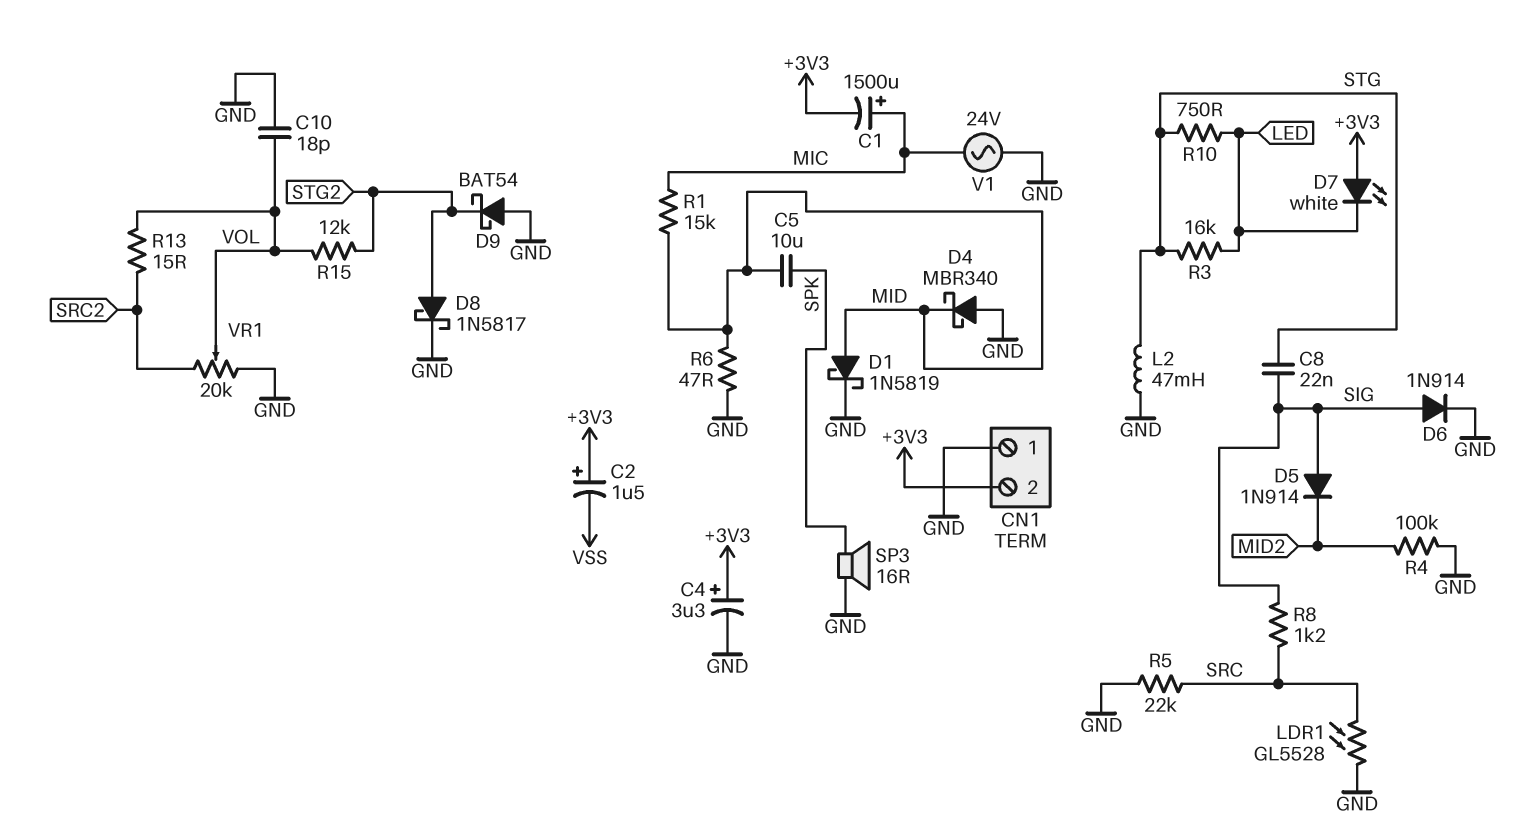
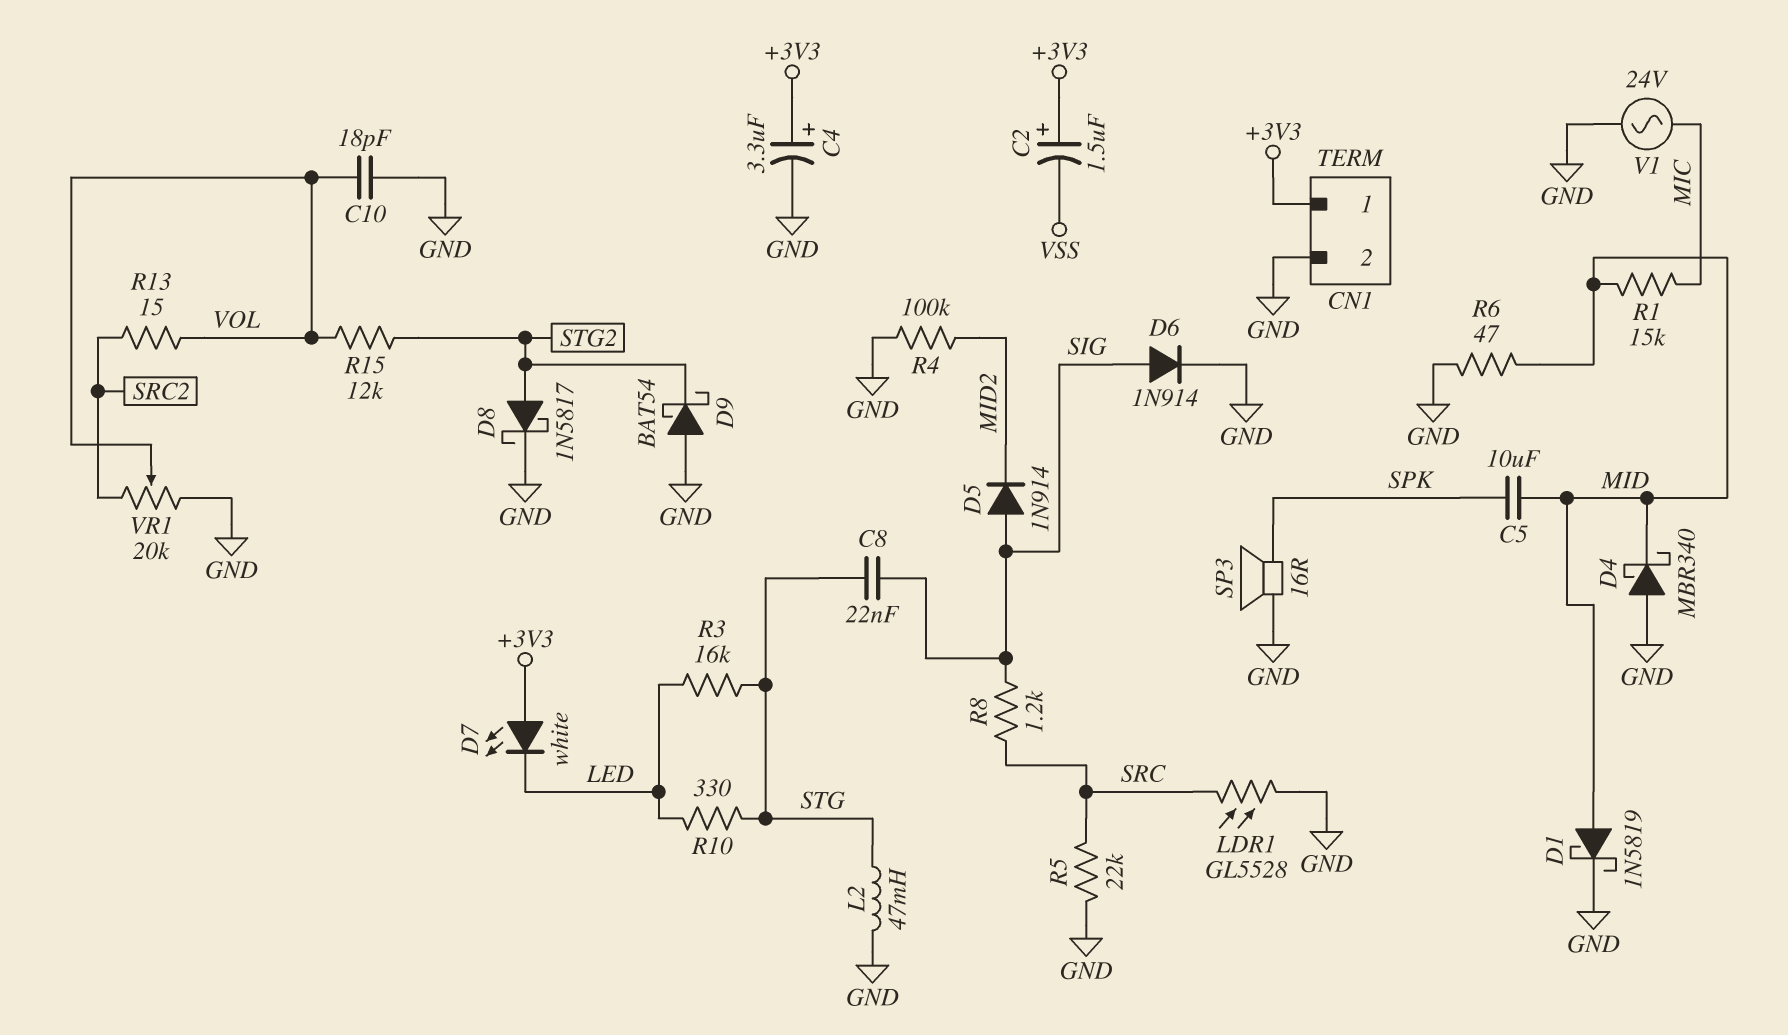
C1: 1500uF (plus MIC, minus +3V3) -> none
CN1 pin 1: GND -> +3V3
CN1 pin 2: +3V3 -> GND
R10: 750 (LED, STG) -> 330 (LED, STG)

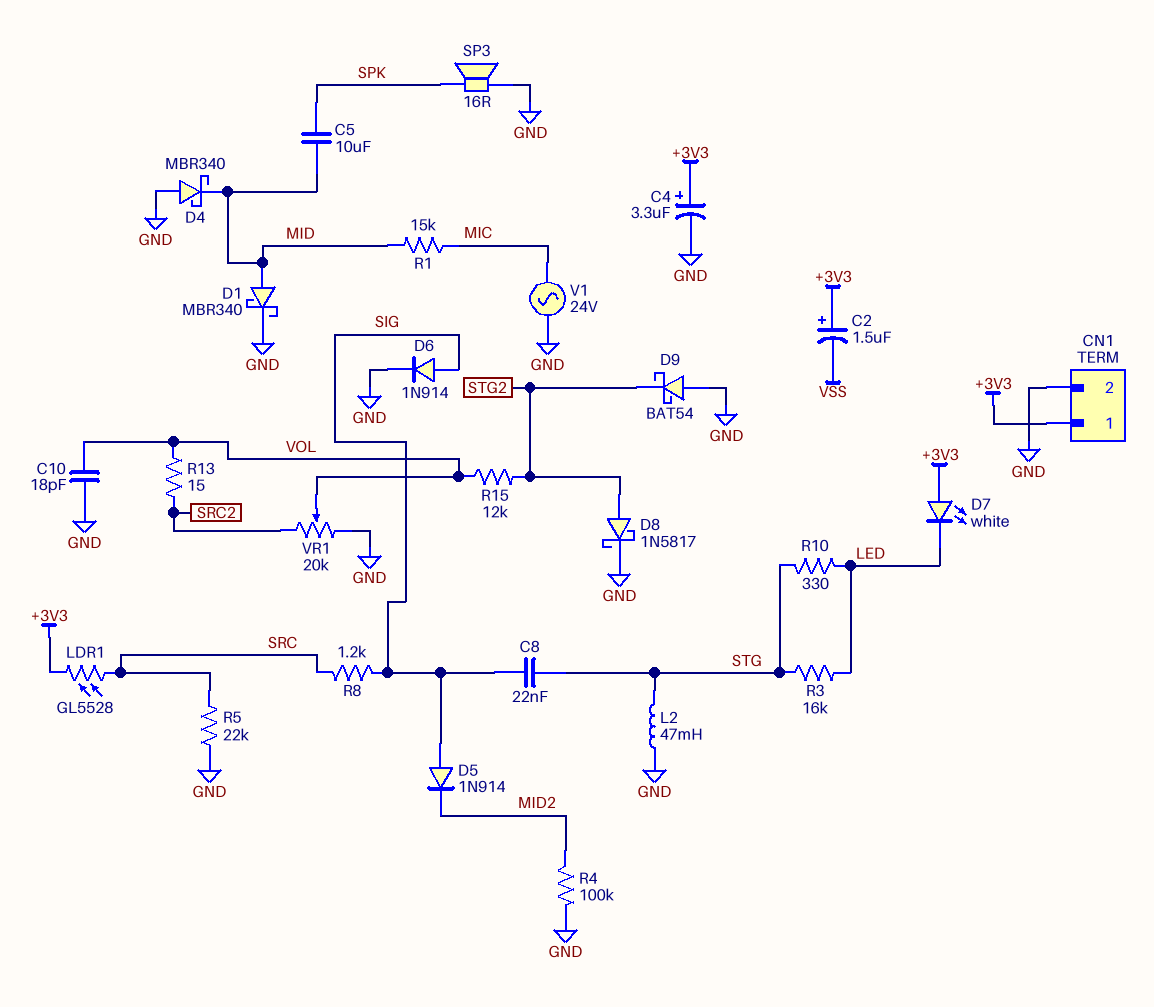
D1: schottky 1N5819 (A MID, K GND) -> schottky MBR340 (A MID, K GND)
LDR1: GL5528 (GND, SRC) -> GL5528 (+3V3, SRC)
R6: 47 (GND, MID) -> none

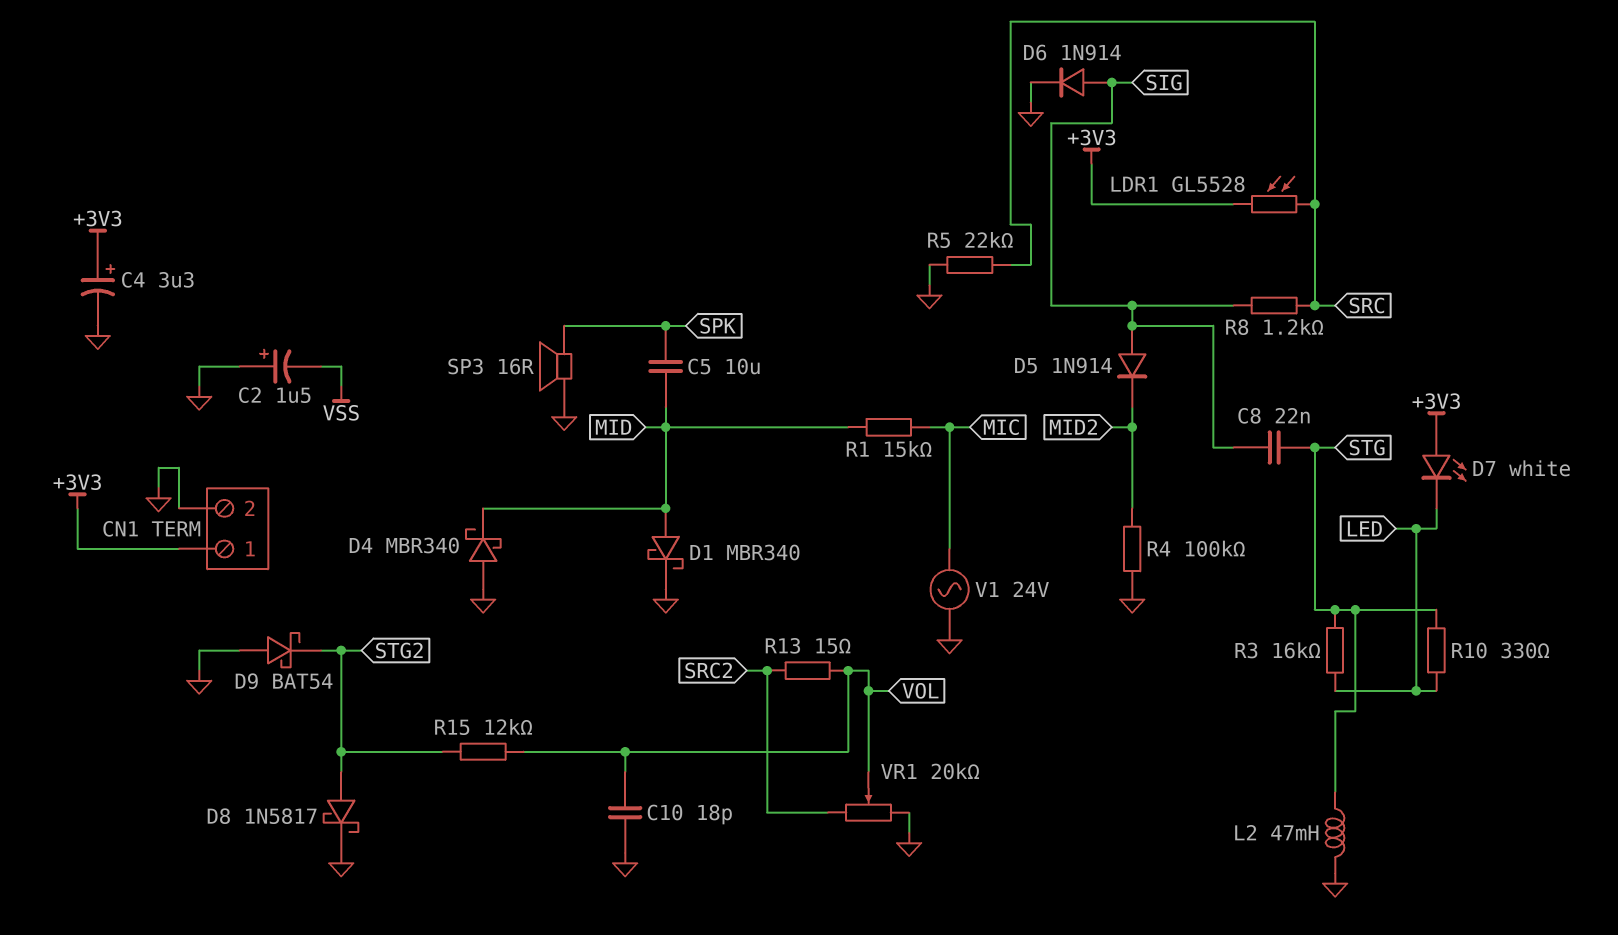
C2: 1.5uF (plus +3V3, minus VSS) -> 1.5uF (plus GND, minus VSS)

